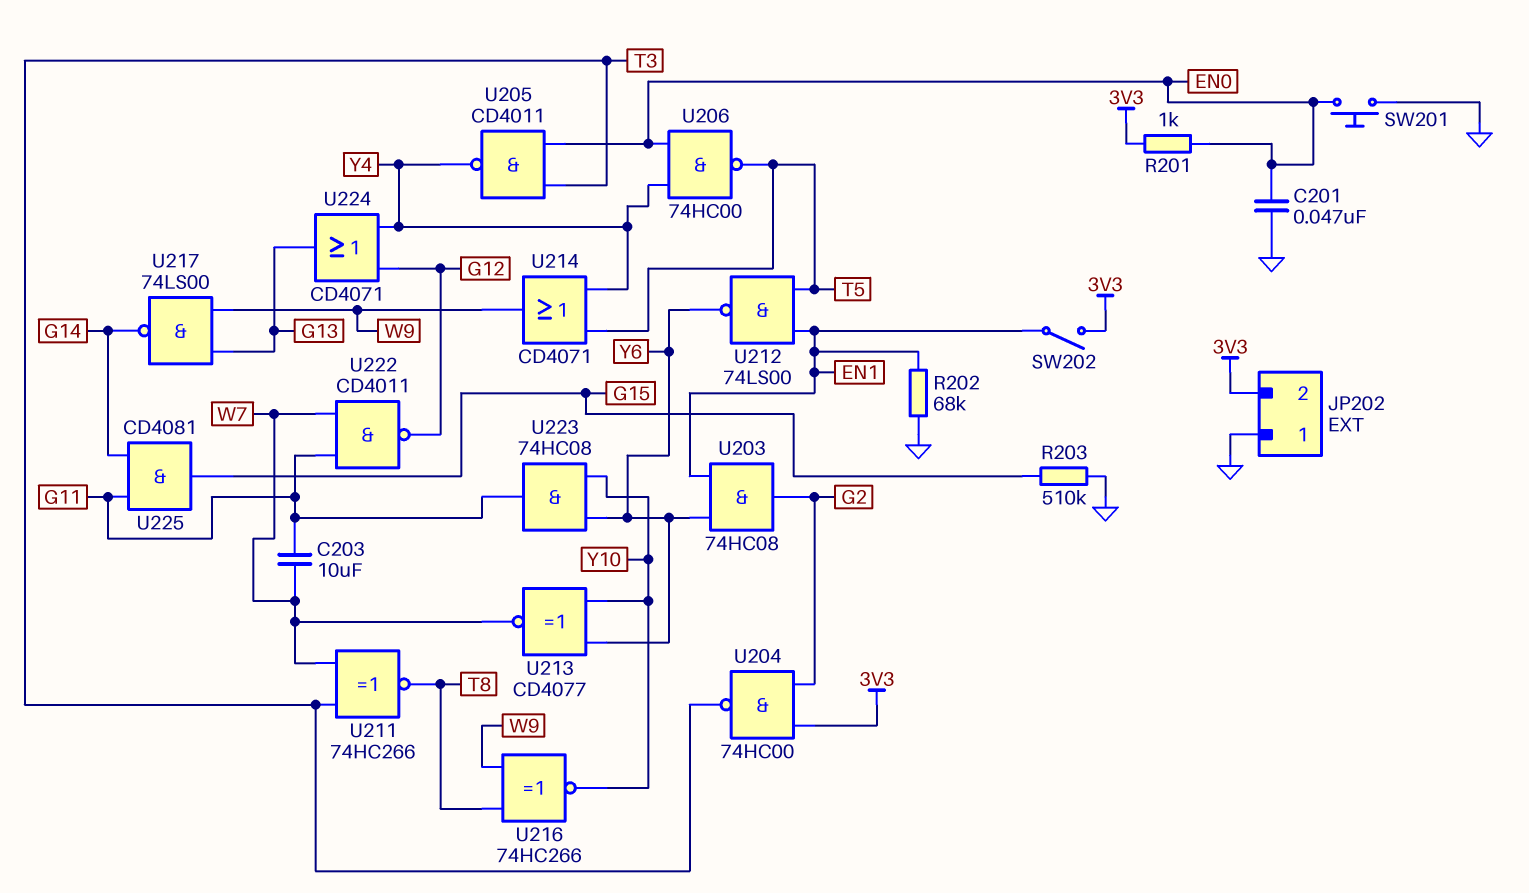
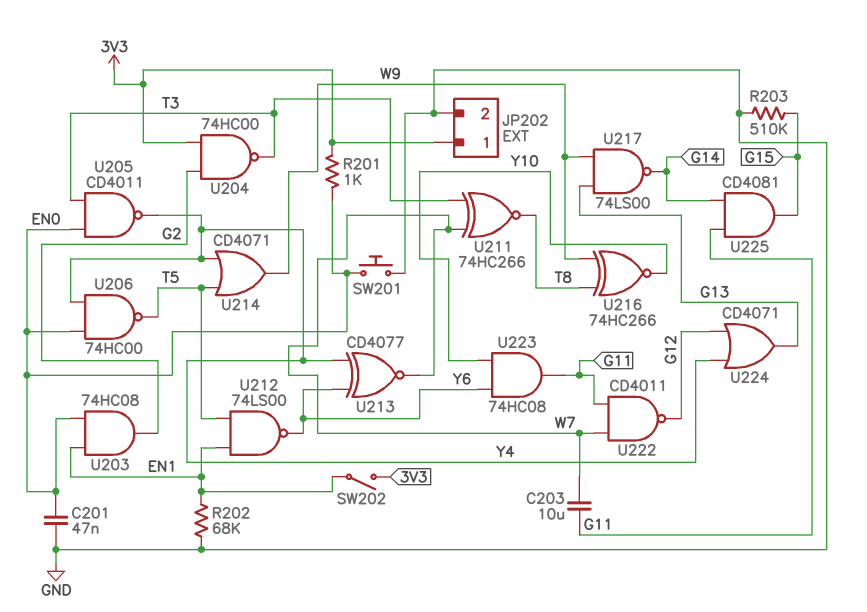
JP202 pin 1: GND -> 3V3
JP202 pin 2: 3V3 -> GND
U203: AND 74HC08 (in EN1, in Y6, out G2) -> AND 74HC08 (in EN0, in EN1, out G2)
U213: XNOR CD4077 (in Y6, in Y10, out W7) -> XNOR CD4077 (in Y4, in Y6, out W7)

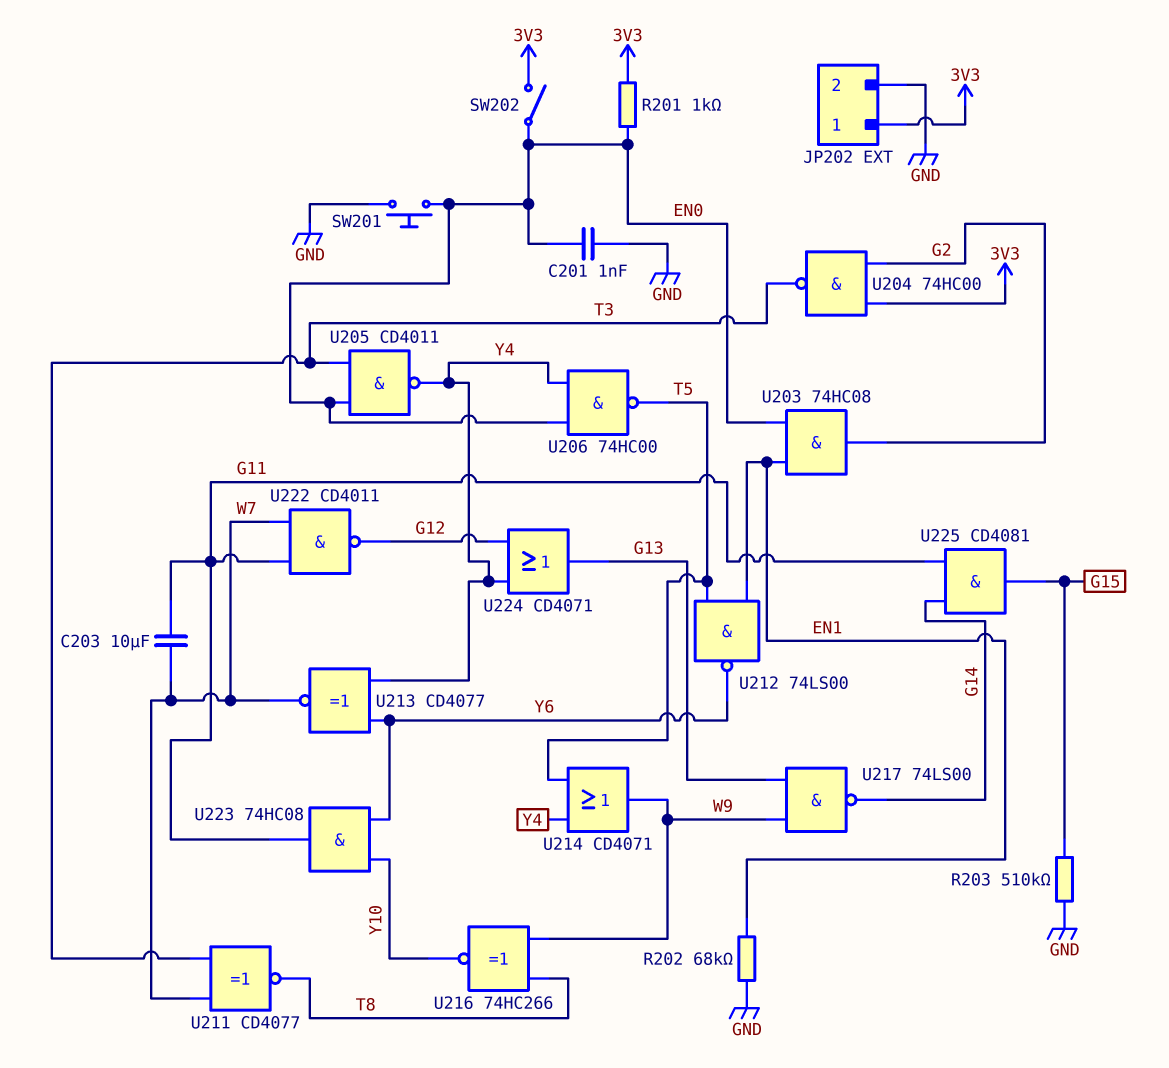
C201: 47nF (EN0, GND) -> 1nF (EN0, GND)
SW202: switch (3V3, EN1) -> switch (3V3, EN0)
U211: XNOR 74HC266 (in T3, in W7, out T8) -> XNOR CD4077 (in T3, in W7, out T8)

